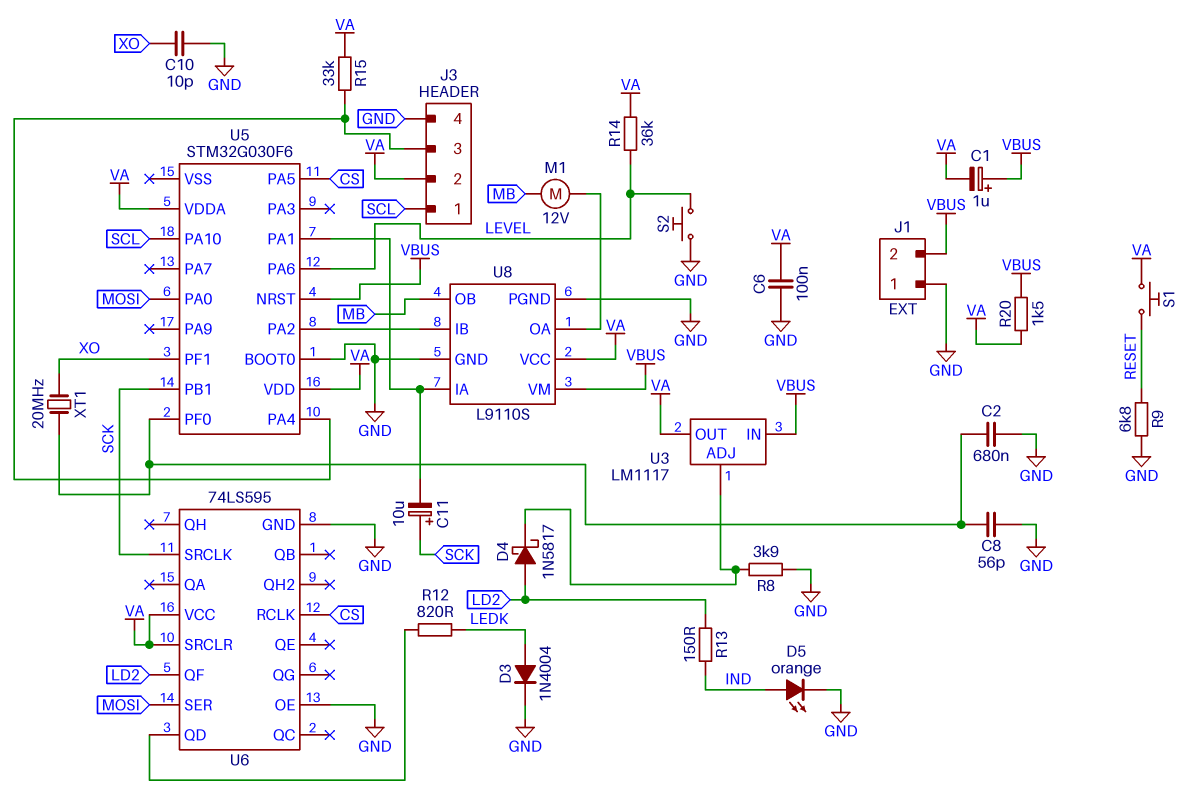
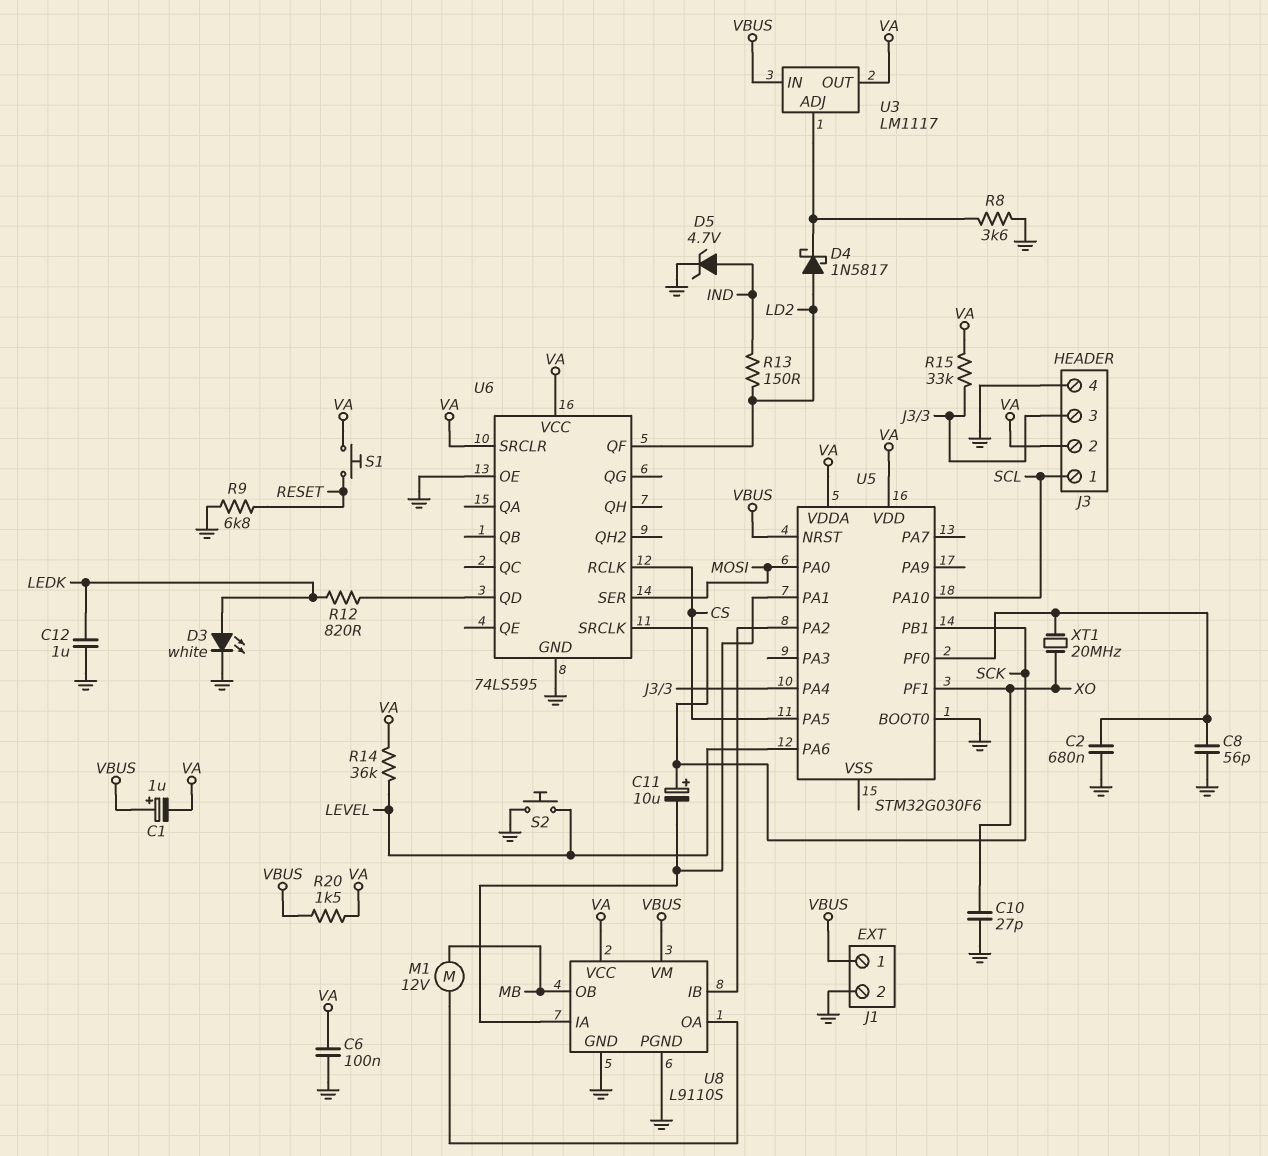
C10: 10pF (GND, XO) -> 27pF (GND, XO)
C12: none -> 1uF (GND, LEDK)
D3: diode 1N4004 (A LEDK, K GND) -> LED white (A LEDK, K GND)
D5: LED orange (A IND, K GND) -> zener 4.7V (A IND, K GND)
J1 pin 1: GND -> VBUS
J1 pin 2: VBUS -> GND
R8: 3.9k (GND, U3/ADJ) -> 3.6k (GND, U3/ADJ)

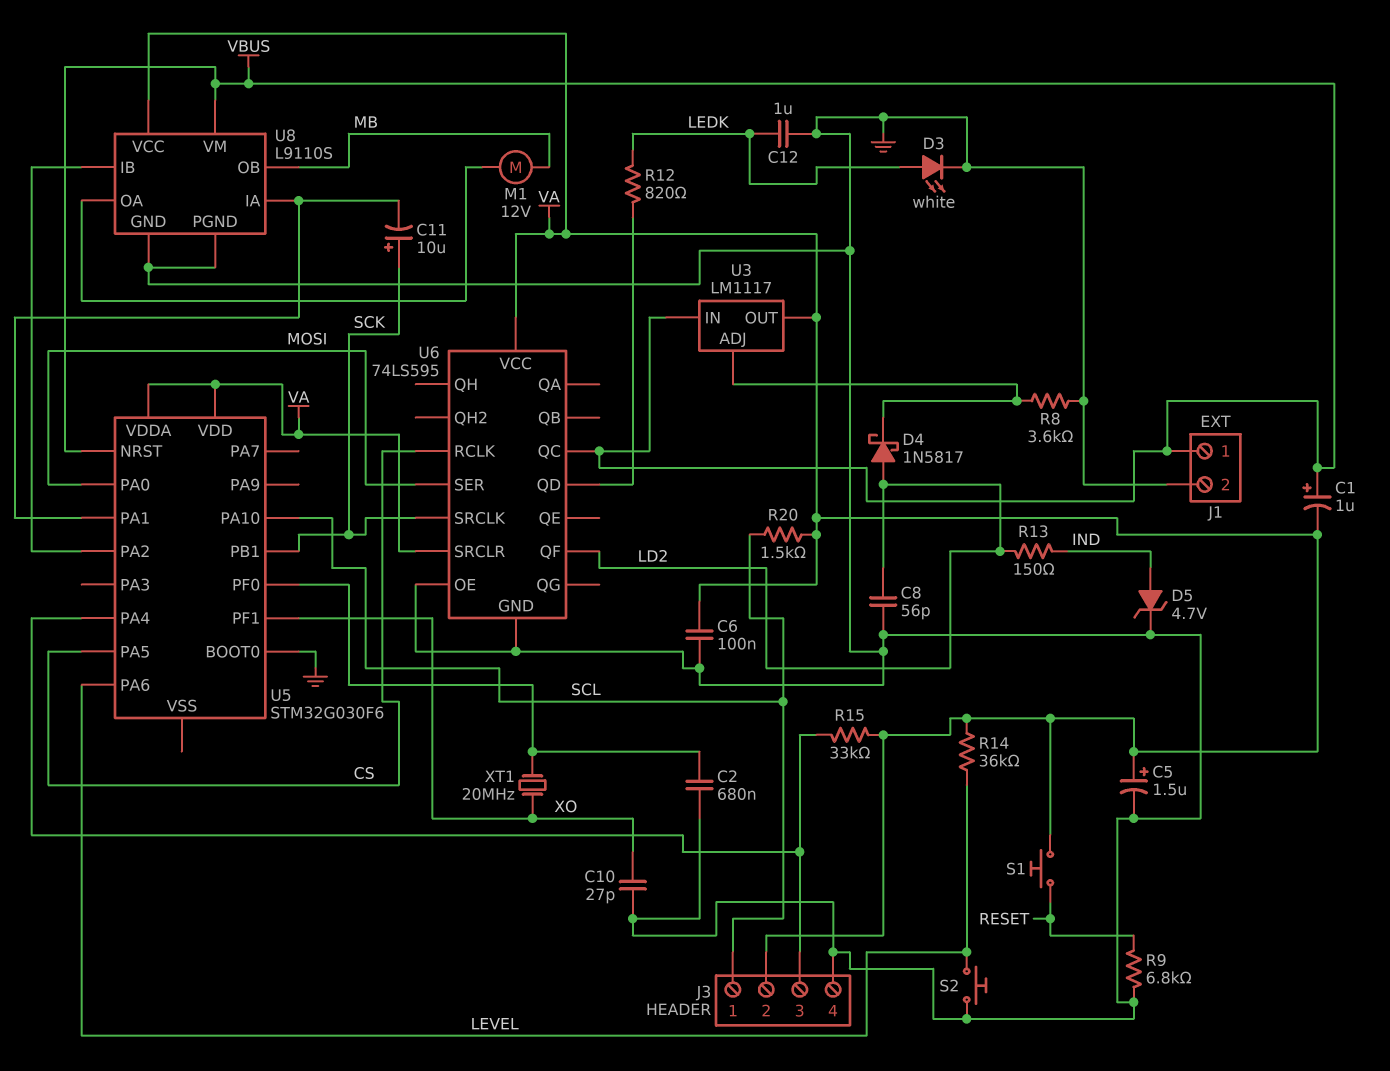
C5: none -> 1.5uF (plus VA, minus GND)
C8: 56pF (GND, U5/PF0) -> 56pF (GND, LD2)
R20: 1.5k (VA, VBUS) -> 1.5k (SCL, VA)
U6 pin QC: none -> VBUS

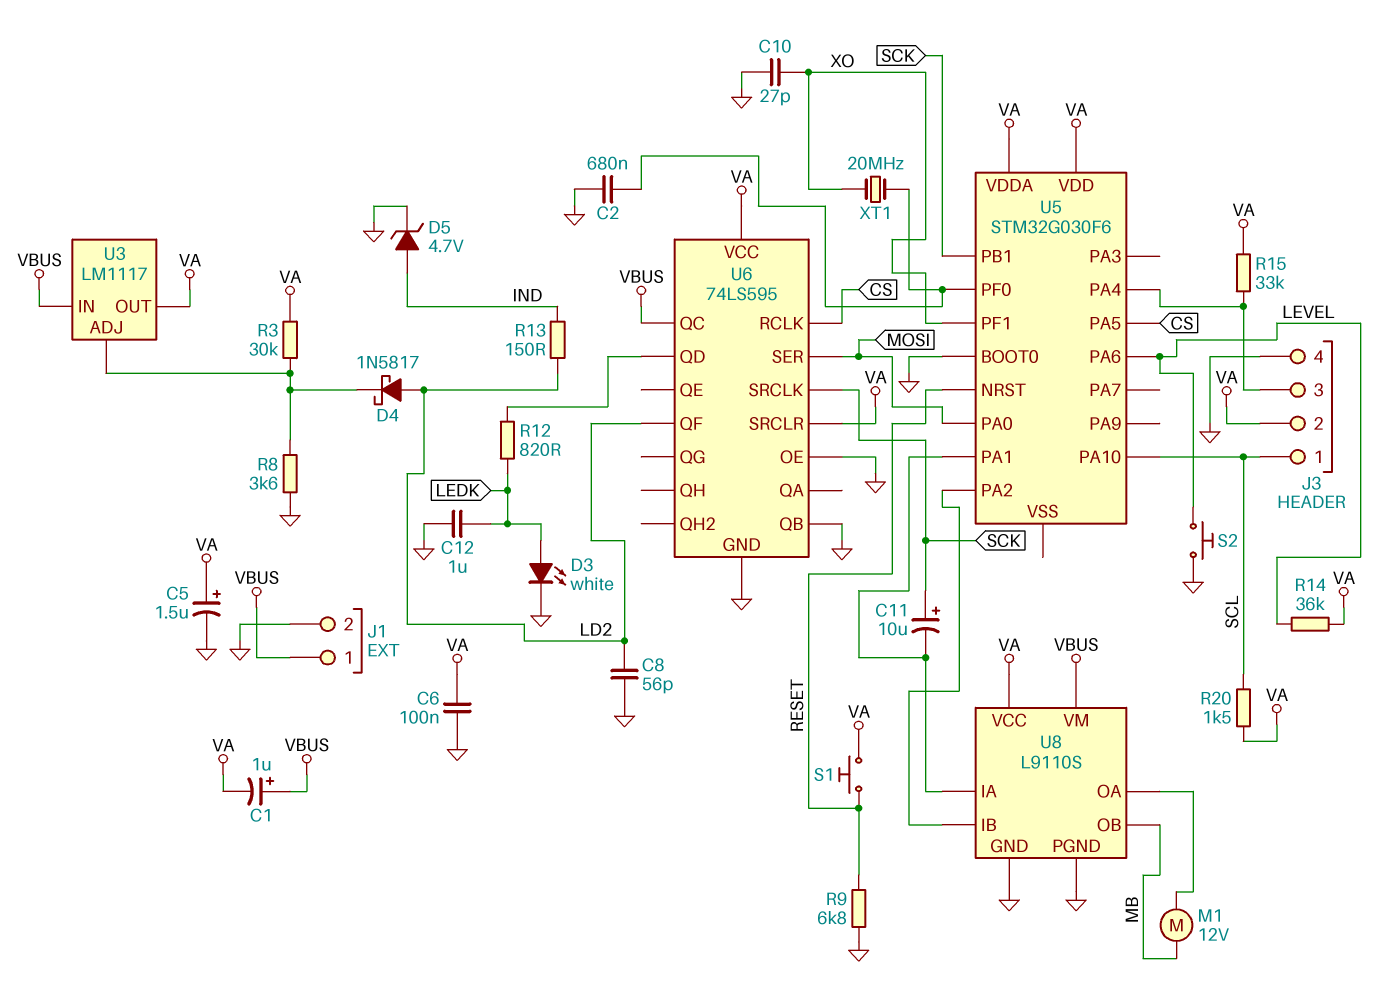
R3: none -> 30k (U3/ADJ, VA)
U5 pin NRST: VBUS -> RESET
U6 pin QB: none -> GND

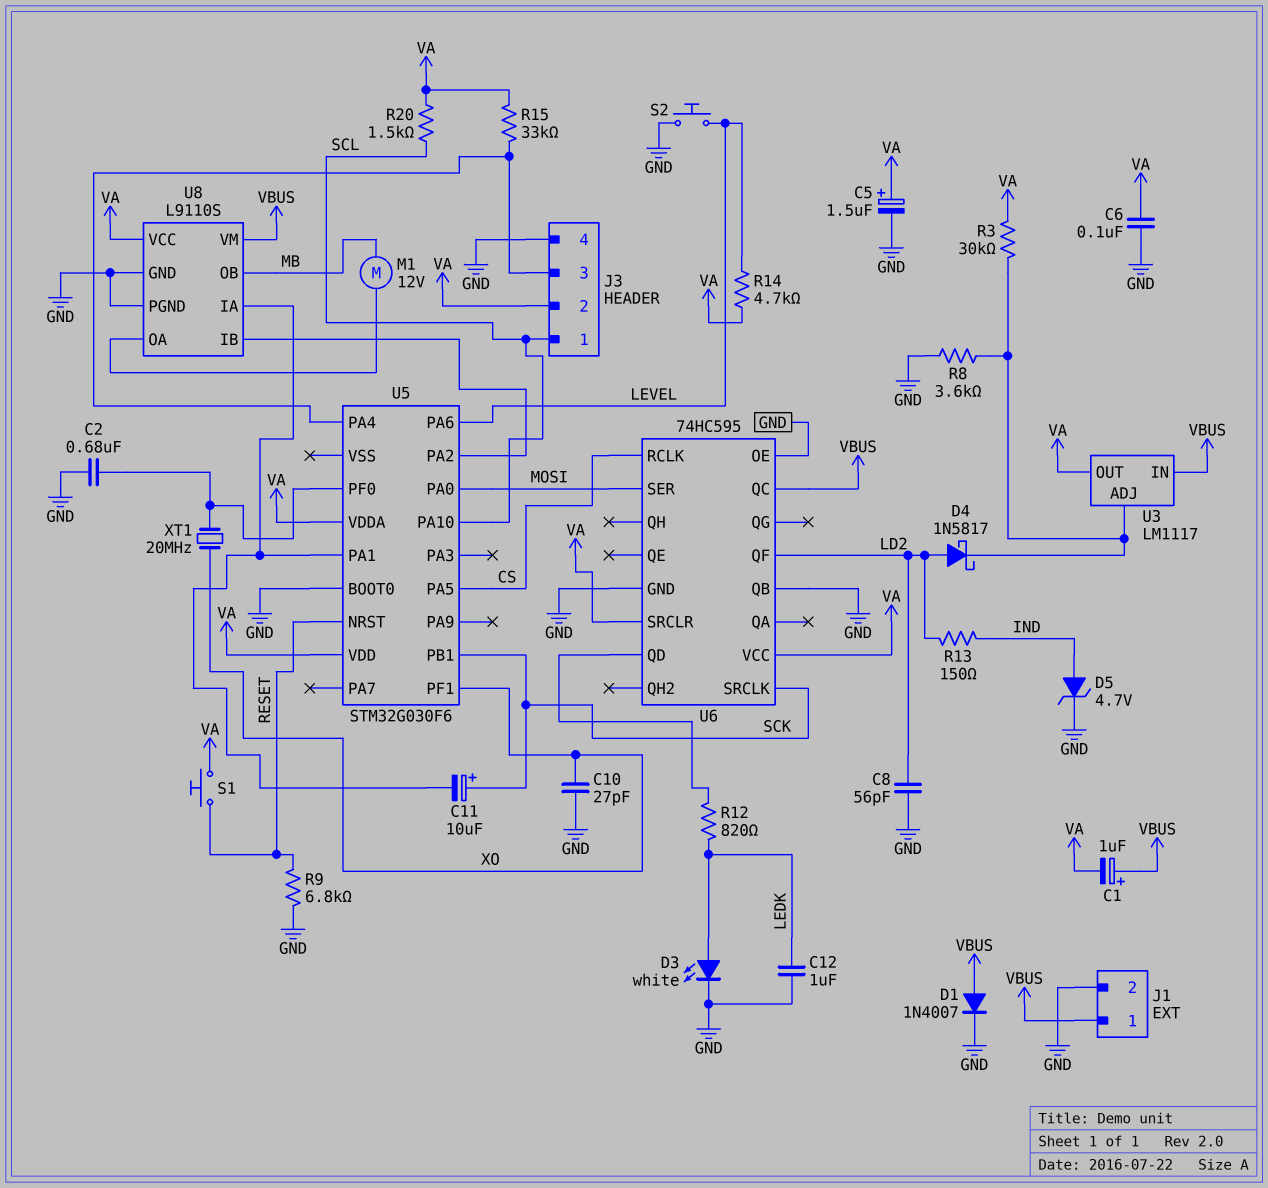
D1: none -> diode 1N4007 (A VBUS, K GND)
R14: 36k (LEVEL, VA) -> 4.7k (LEVEL, VA)
U6: 74LS595 -> 74HC595

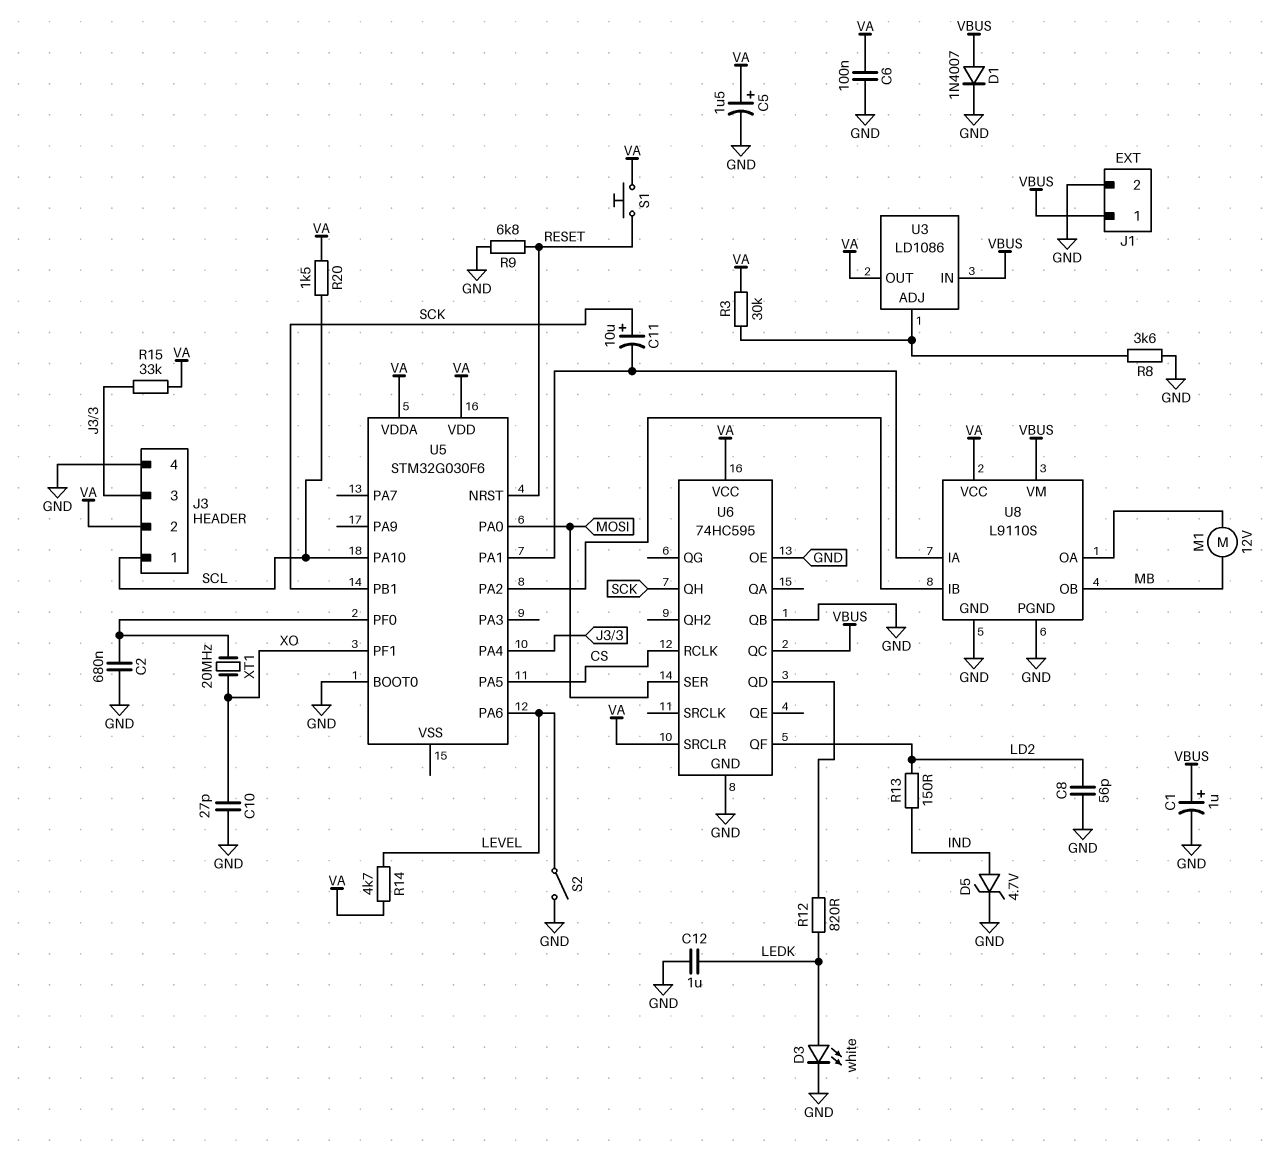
C1: 1uF (plus VBUS, minus VA) -> 1uF (plus VBUS, minus GND)
D4: schottky 1N5817 (A LD2, K U3/ADJ) -> none
S2: button (GND, LEVEL) -> switch (GND, LEVEL)
U3: LM1117 -> LD1086
U6 pin QH: none -> SCK
U6 pin SRCLK: SCK -> none

